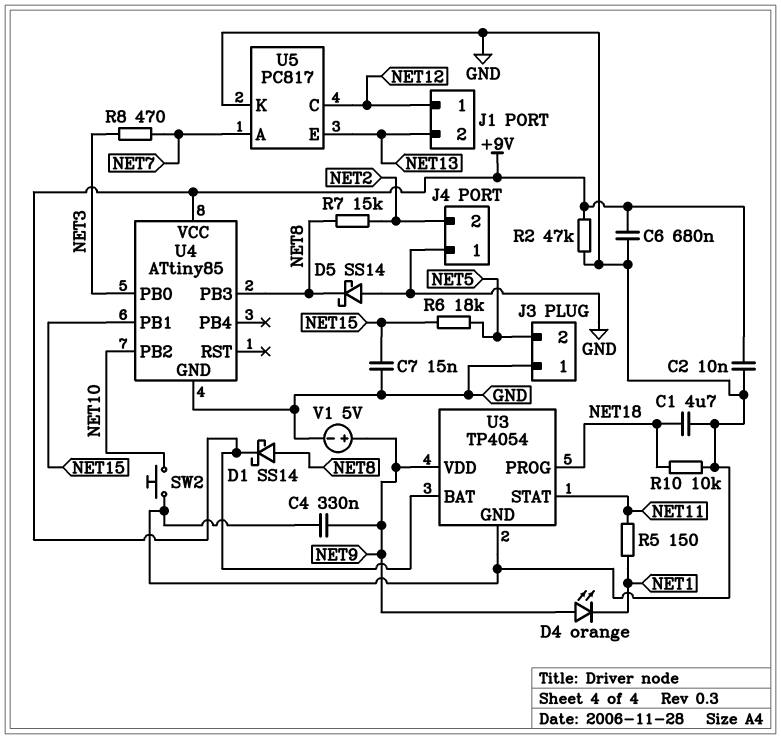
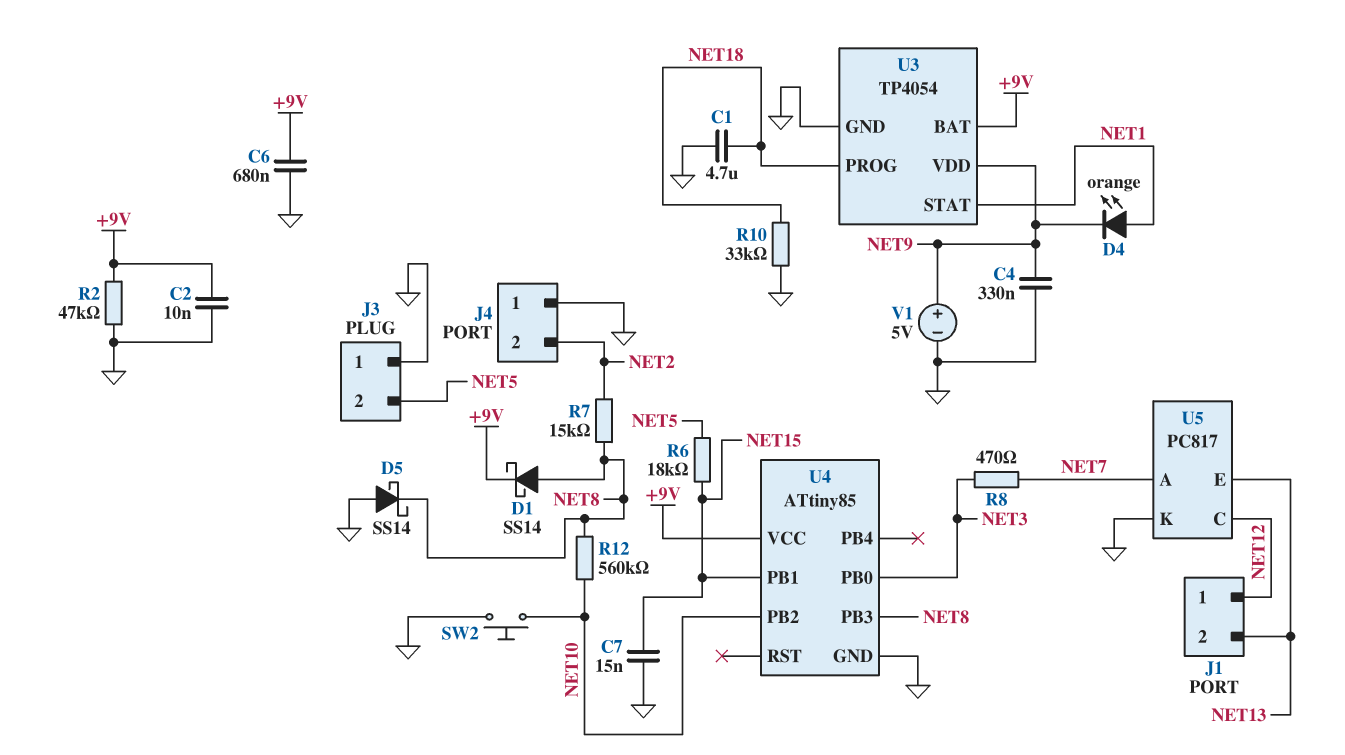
D4: LED orange (A NET9, K NET1) -> LED orange (A NET1, K NET9)
R5: 150 (NET1, NET11) -> none
R10: 10k (GND, NET18) -> 33k (GND, NET18)
R12: none -> 560k (NET8, NET10)
U3 pin STAT: NET11 -> NET1

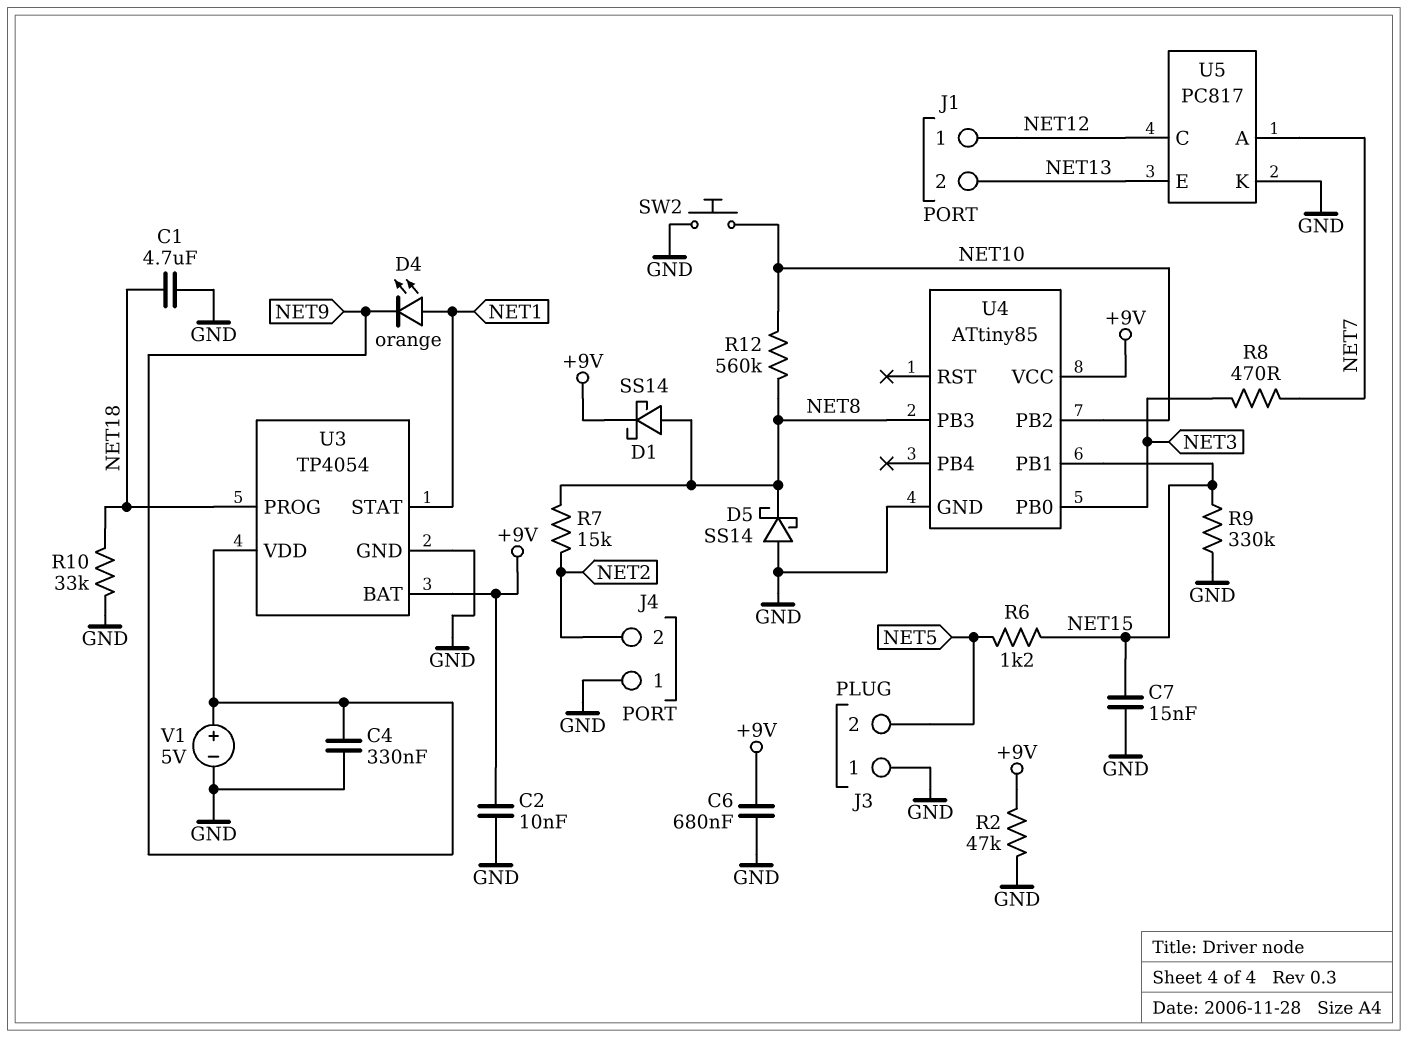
R6: 18k (NET5, NET15) -> 1.2k (NET5, NET15)
R9: none -> 330k (GND, NET15)

